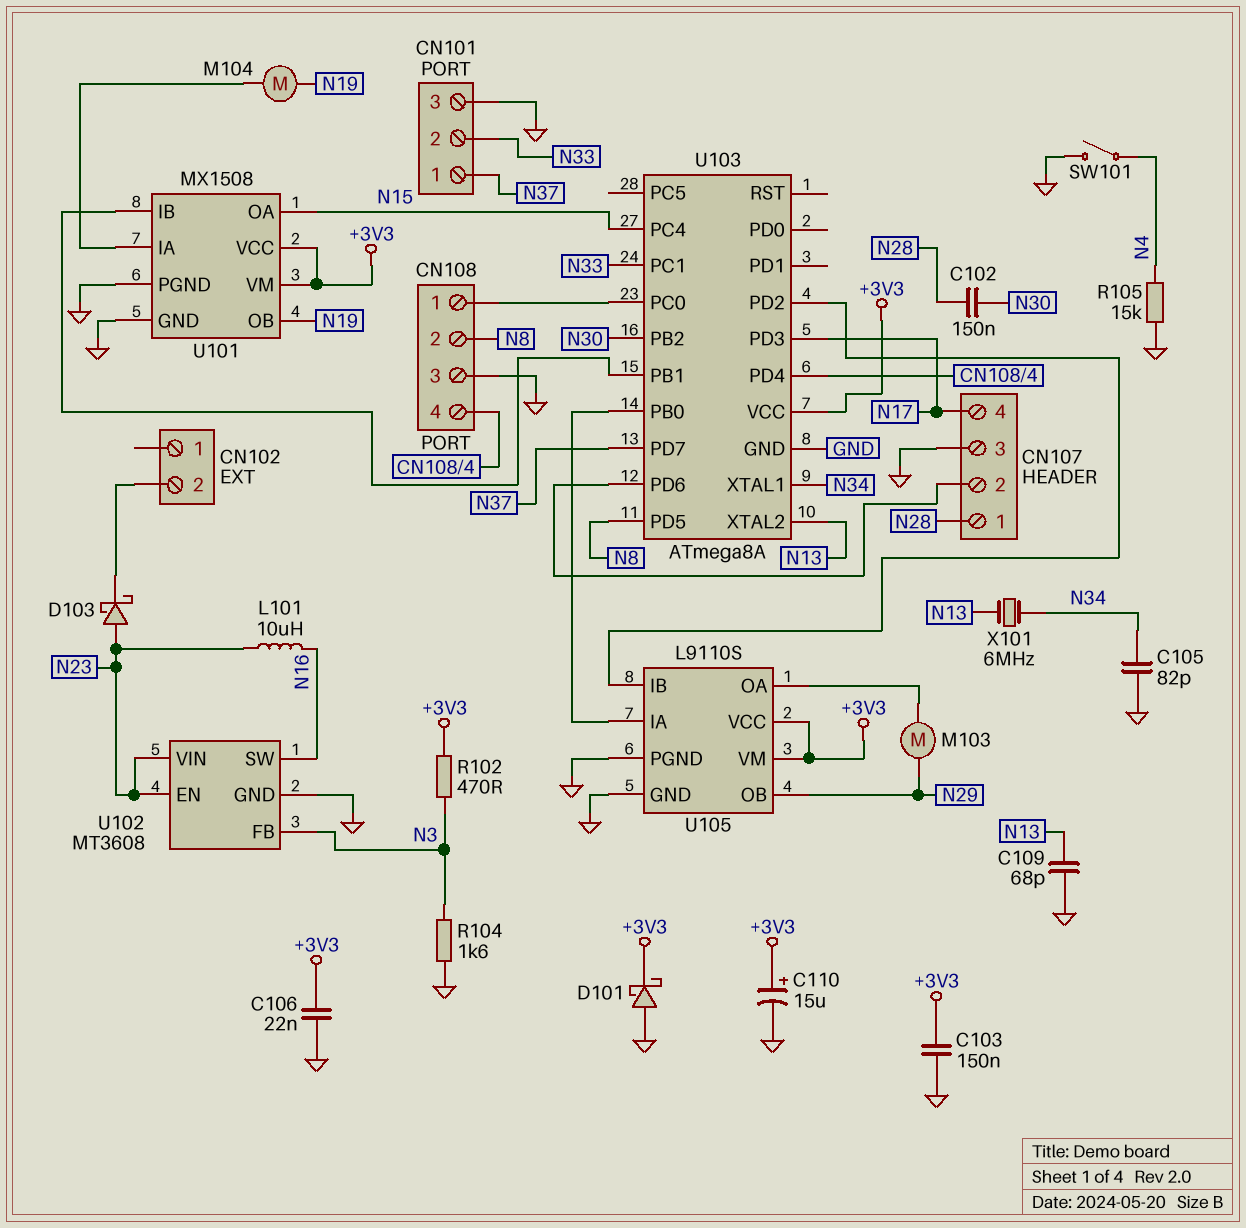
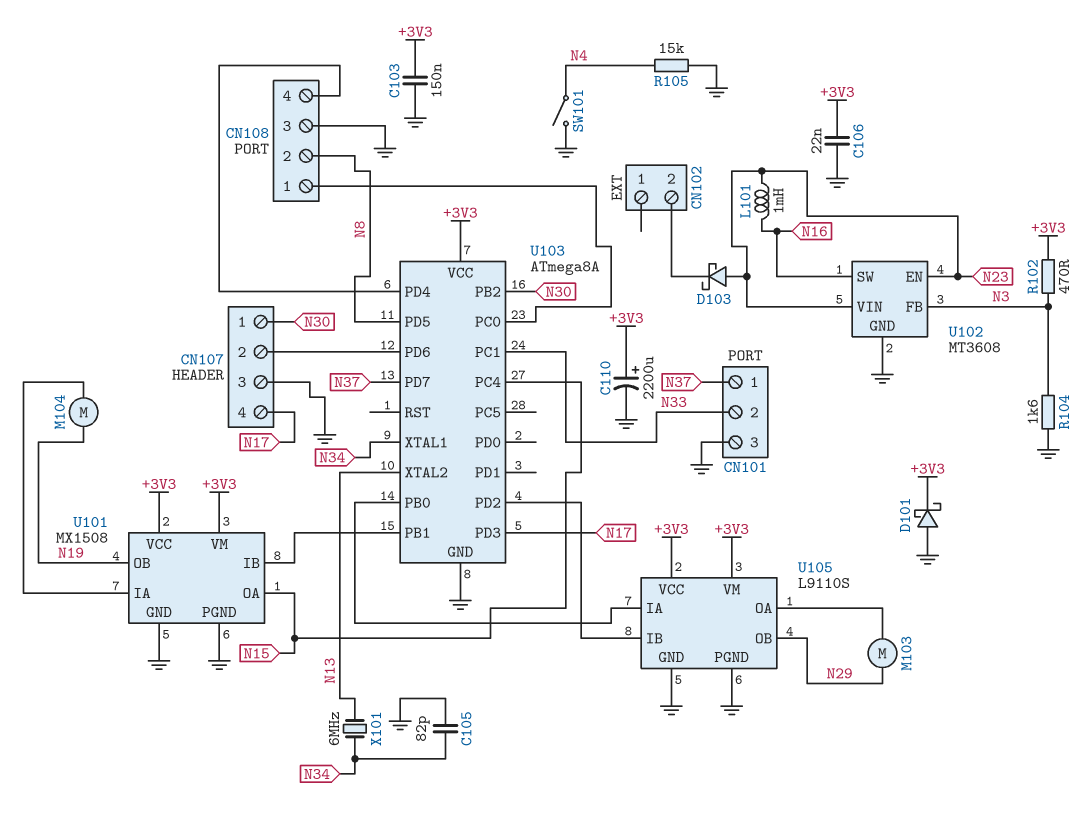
C102: 150nF (N28, N30) -> none
C109: 68pF (GND, N13) -> none
C110: 15uF (plus +3V3, minus GND) -> 2200uF (plus +3V3, minus GND)
CN107 pin 1: N28 -> N30
L101: 10uH (N16, N23) -> 1mH (N16, N23)

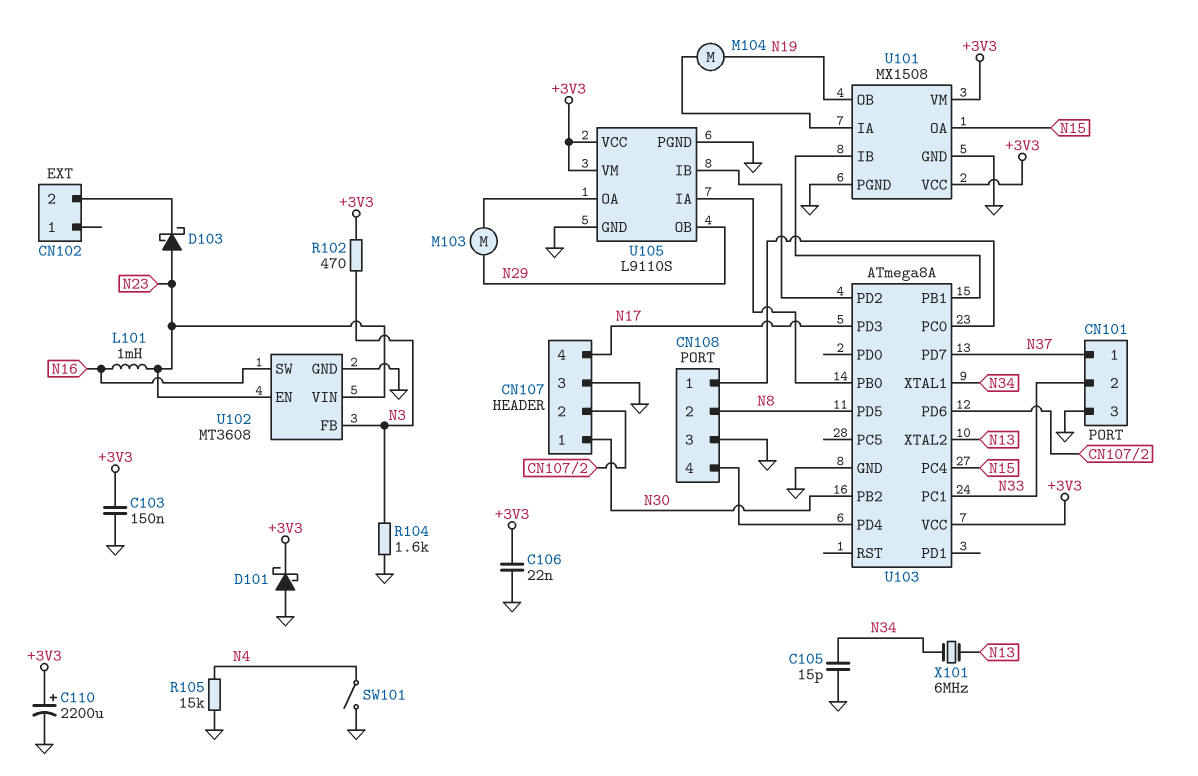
C105: 82pF (GND, N34) -> 15pF (GND, N34)

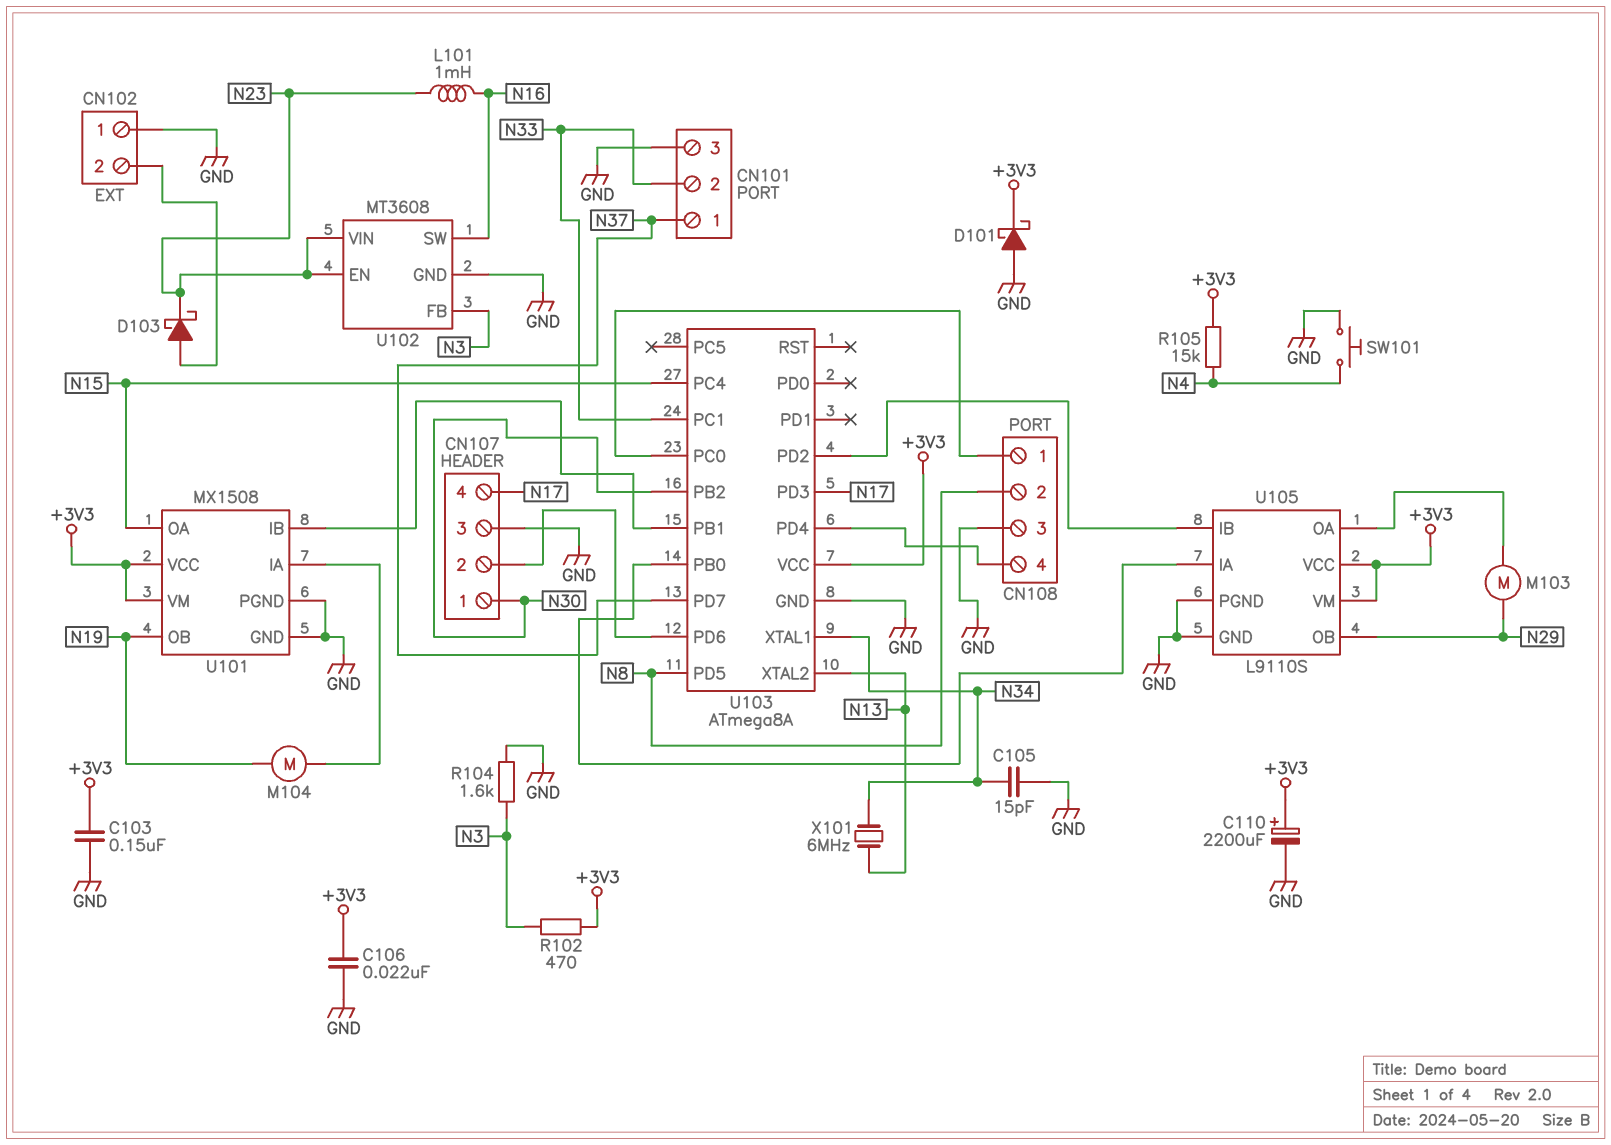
CN102 pin 1: none -> GND
D103: schottky (A N23, K CN102/2) -> schottky (A CN102/2, K N23)
R105: 15k (GND, N4) -> 15k (+3V3, N4)
SW101: switch (GND, N4) -> button (GND, N4)

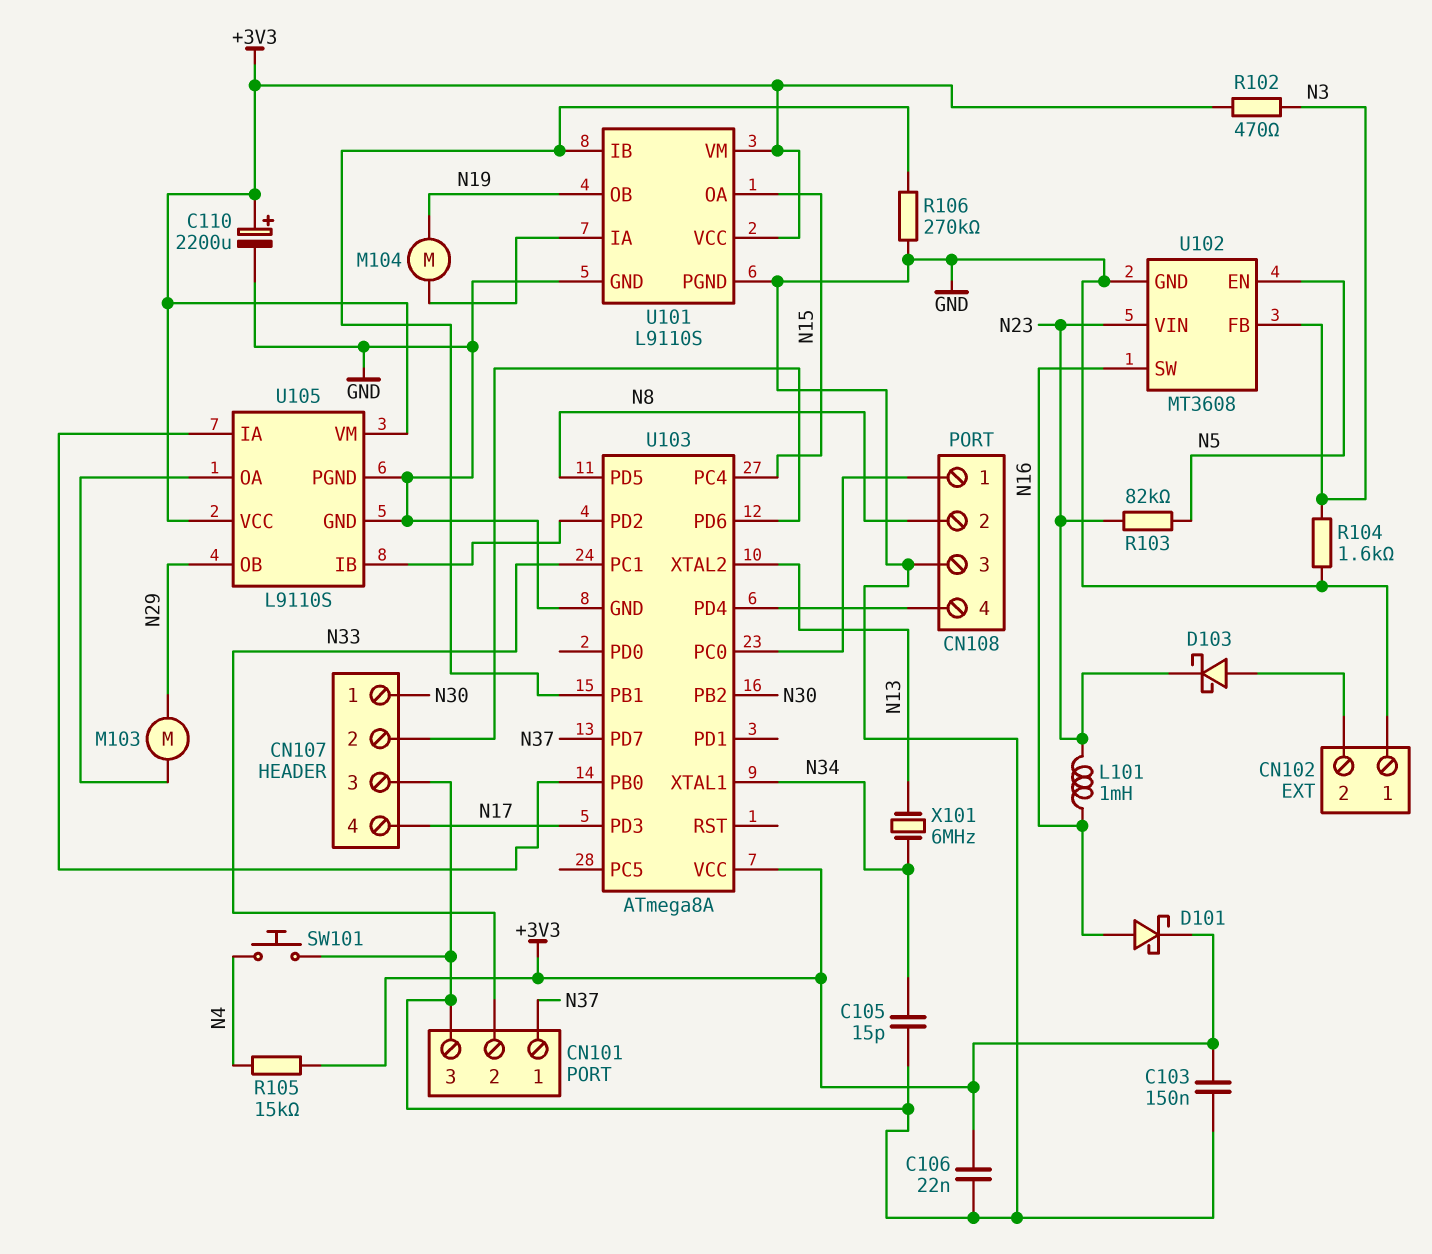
D101: schottky (A GND, K +3V3) -> schottky (A N16, K +3V3)
R103: none -> 82k (N5, N23)
R106: none -> 270k (GND, U101/IB)
U101: MX1508 -> L9110S
U102 pin EN: N23 -> N5

